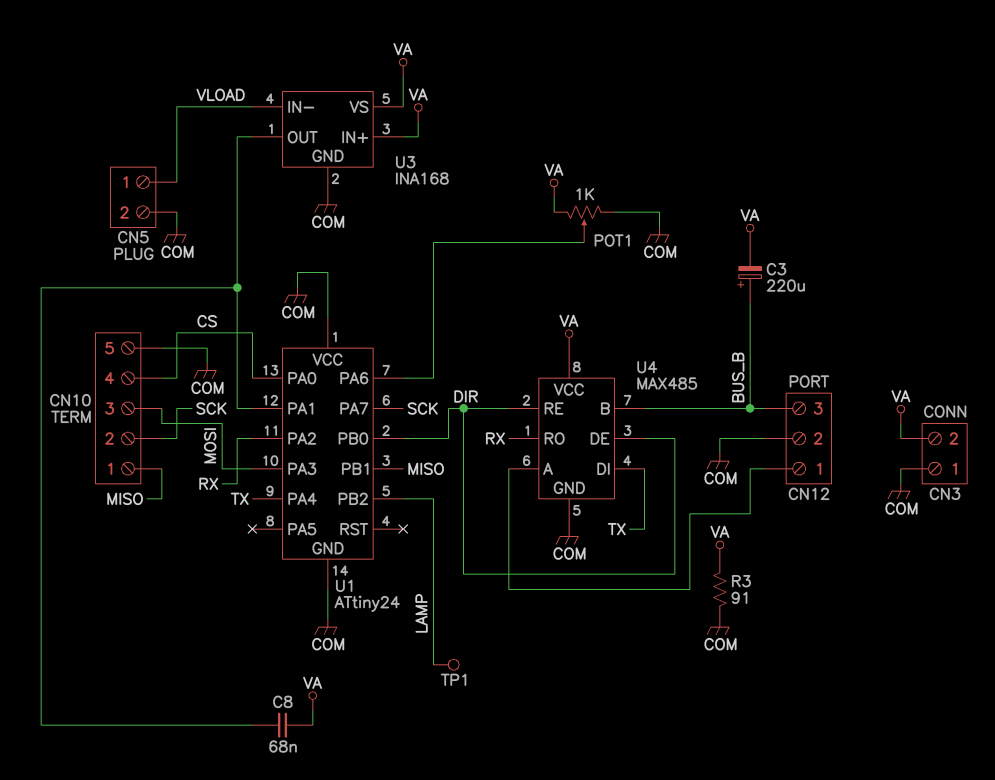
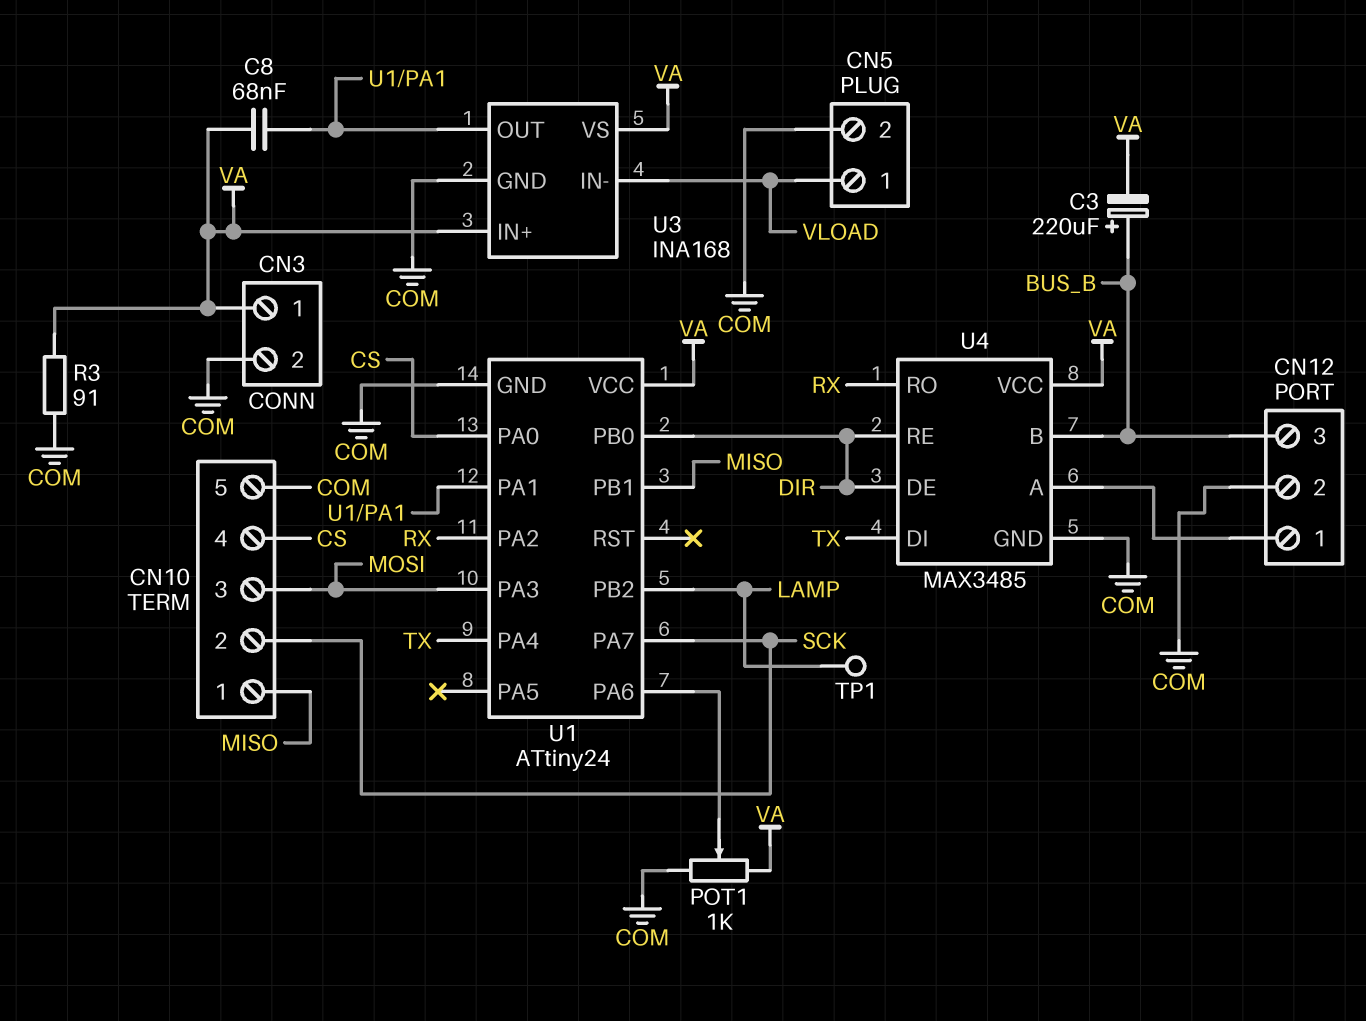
CN3 pin 1: COM -> VA
CN3 pin 2: VA -> COM
U1 pin VCC: COM -> VA
U4: MAX485 -> MAX3485

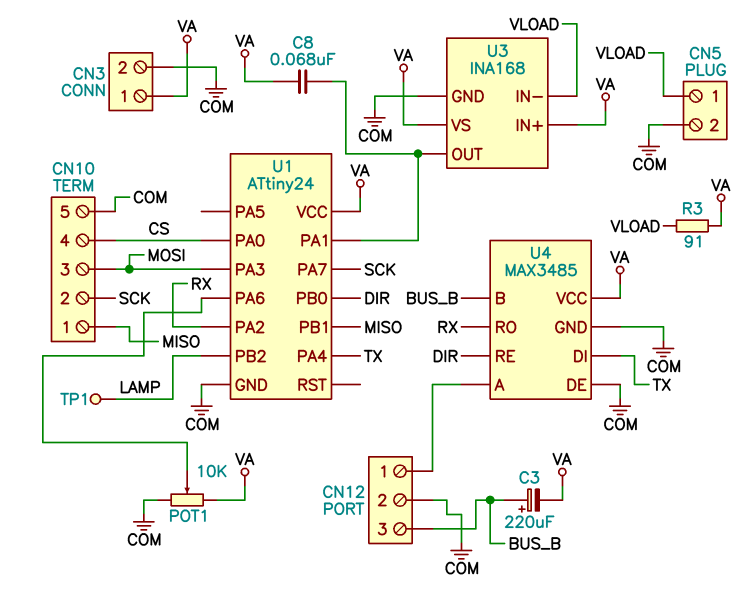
POT1: 1k (COM, VA, wiper U1/PA6) -> 10k (COM, VA, wiper U1/PA6)
R3: 91 (COM, VA) -> 91 (VA, VLOAD)
U4 pin DE: DIR -> COM

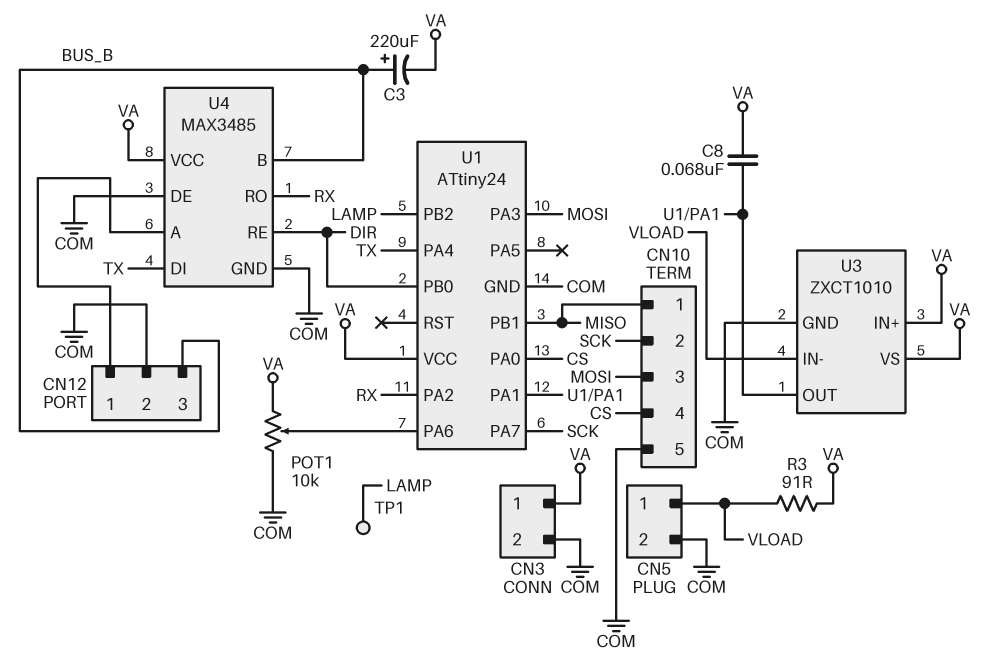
U3: INA168 -> ZXCT1010

